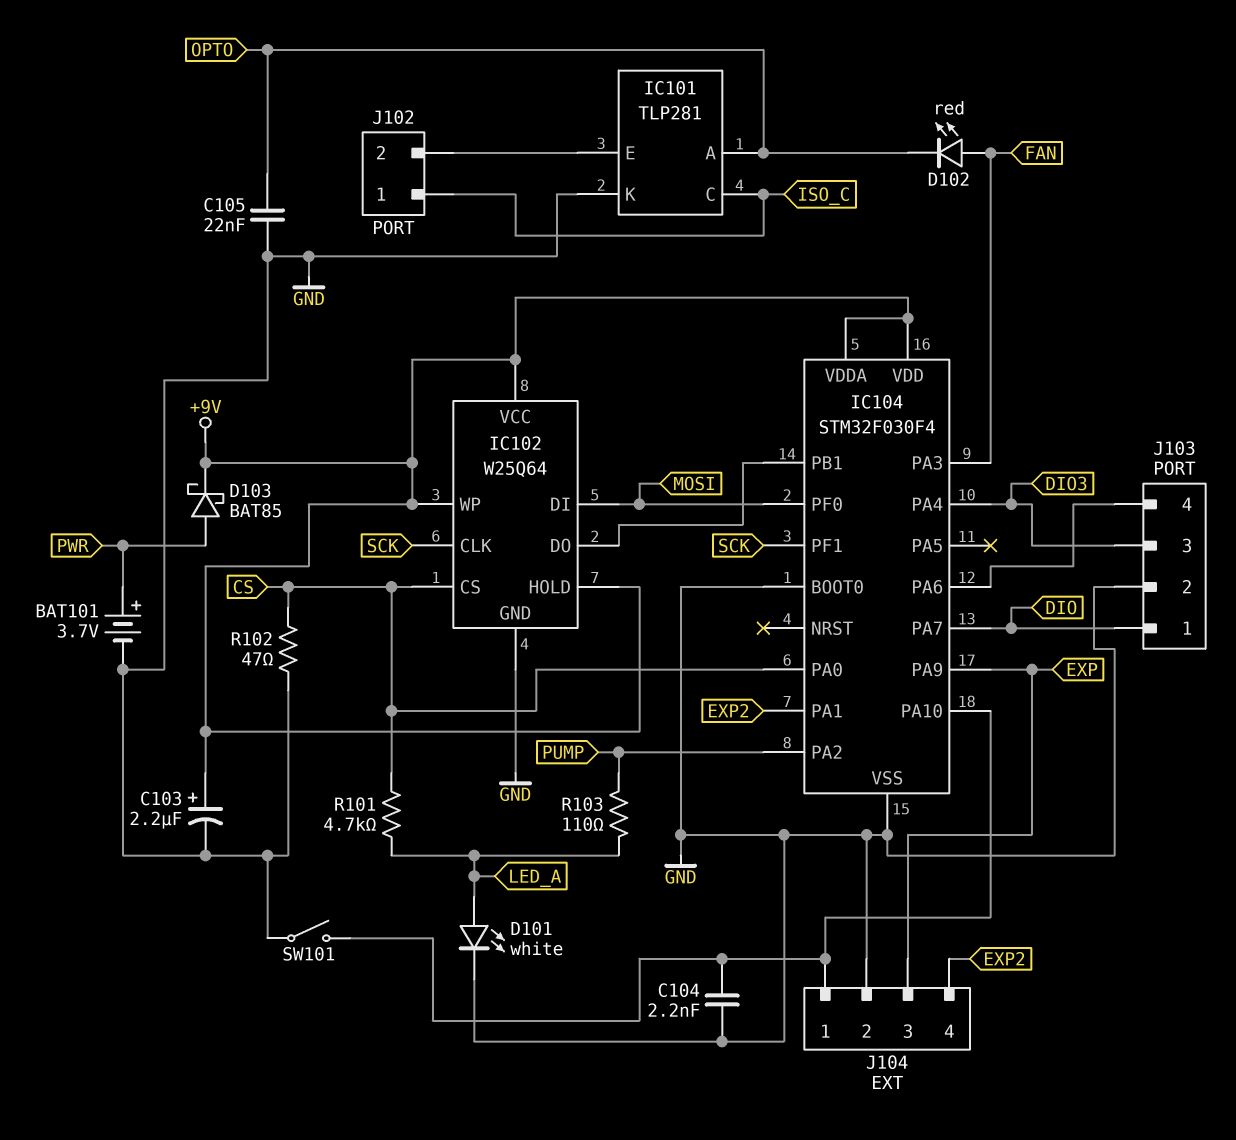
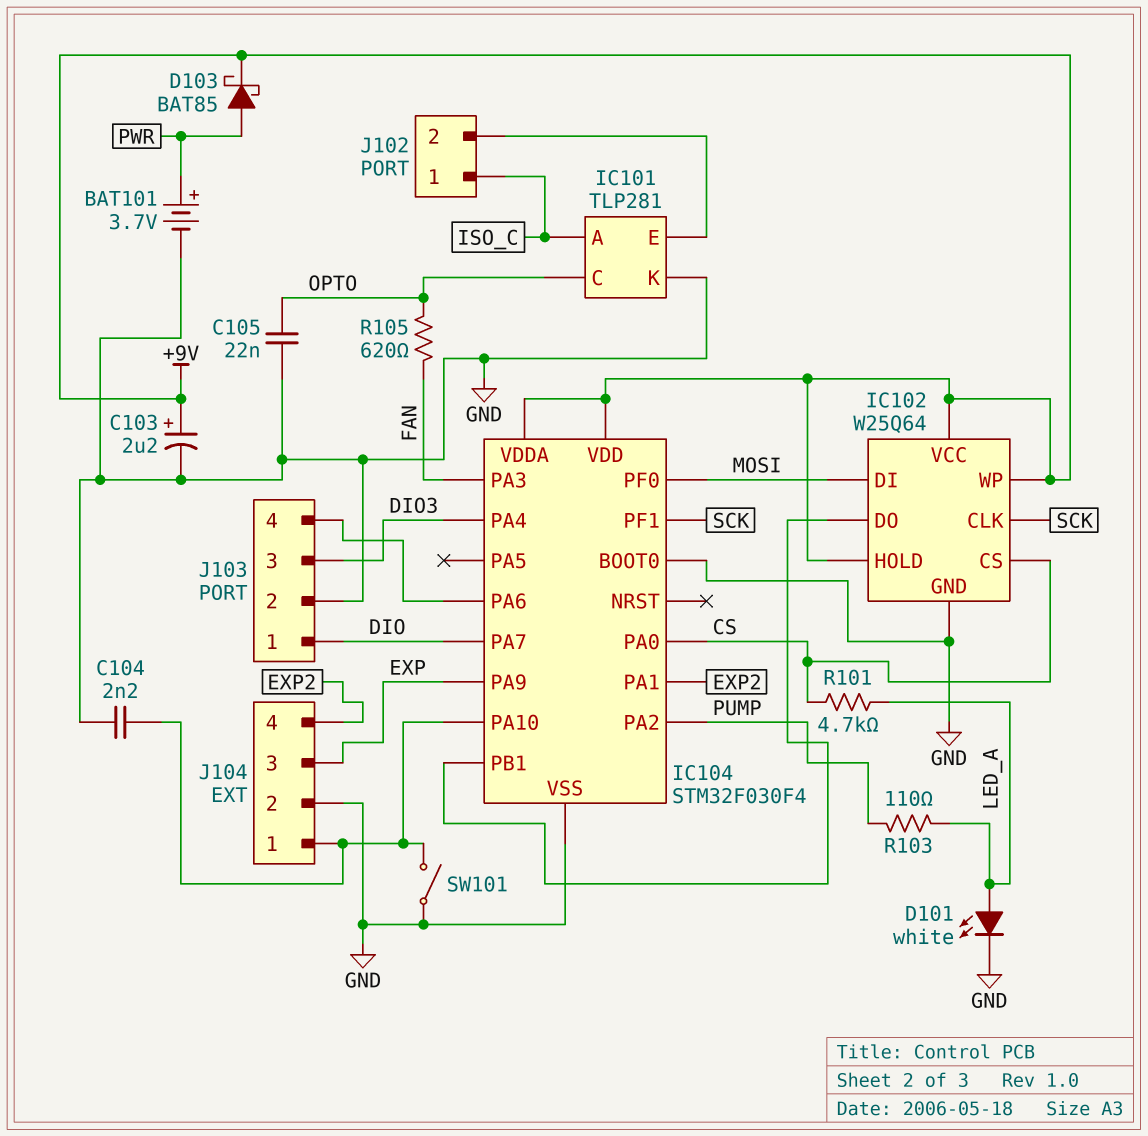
D102: LED red (A FAN, K OPTO) -> none
IC101 pin A: OPTO -> ISO_C
IC101 pin C: ISO_C -> OPTO
R102: 47 (CS, GND) -> none
R105: none -> 620 (FAN, OPTO)

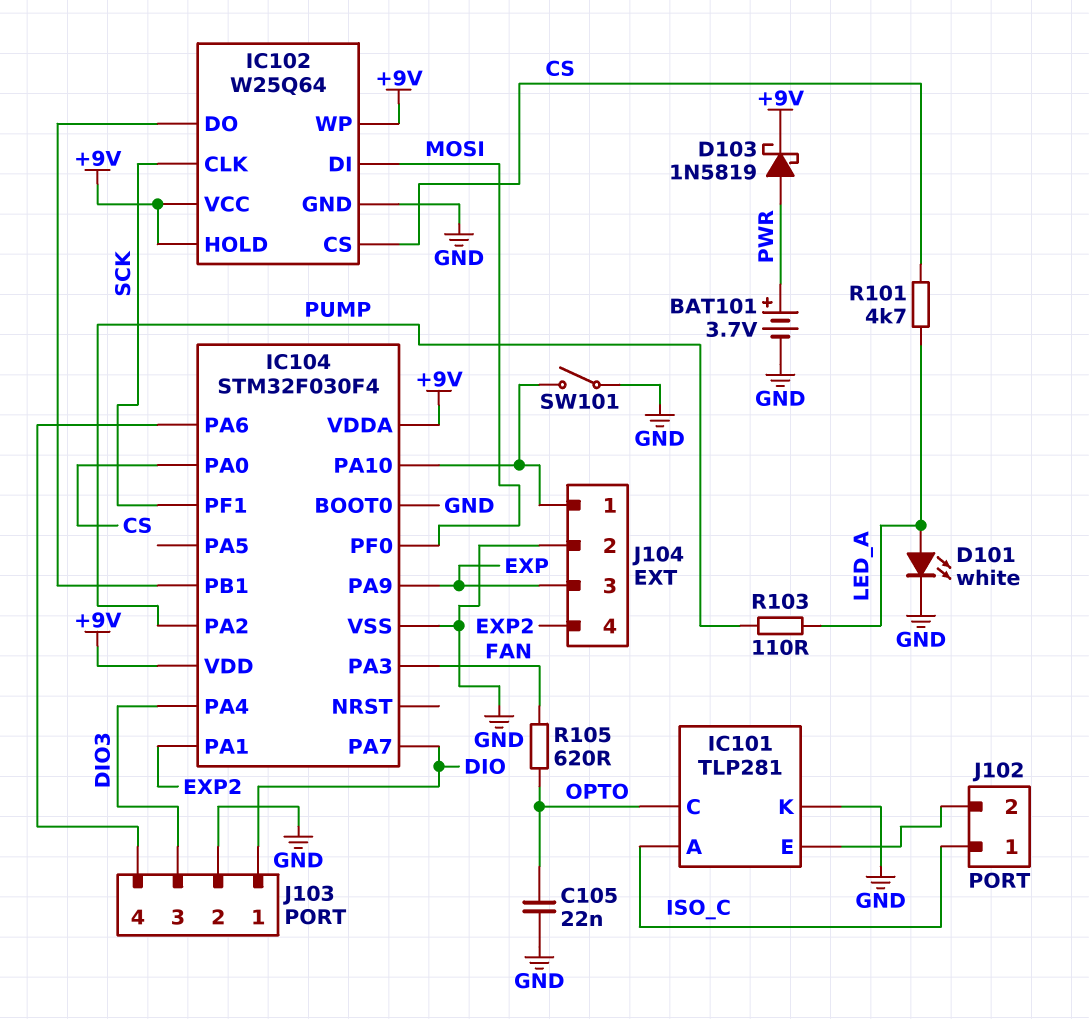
C103: 2.2uF (plus +9V, minus GND) -> none
C104: 2.2nF (GND, IC104/PA10) -> none
D103: schottky BAT85 (A PWR, K +9V) -> schottky 1N5819 (A PWR, K +9V)

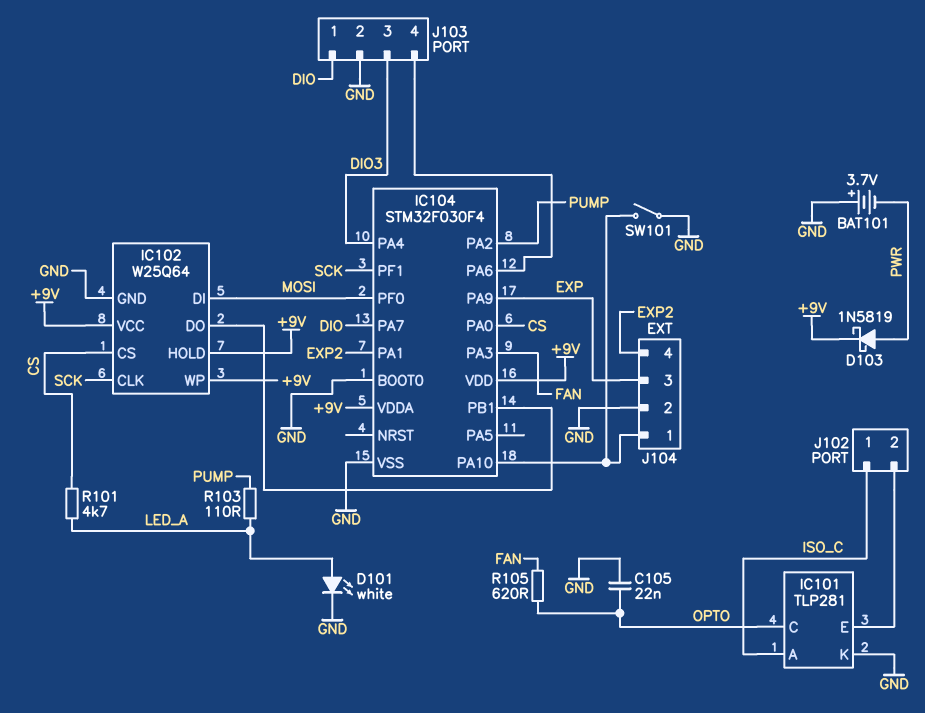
BAT101: 3.7V (plus PWR, minus GND) -> 3.7V (plus GND, minus PWR)

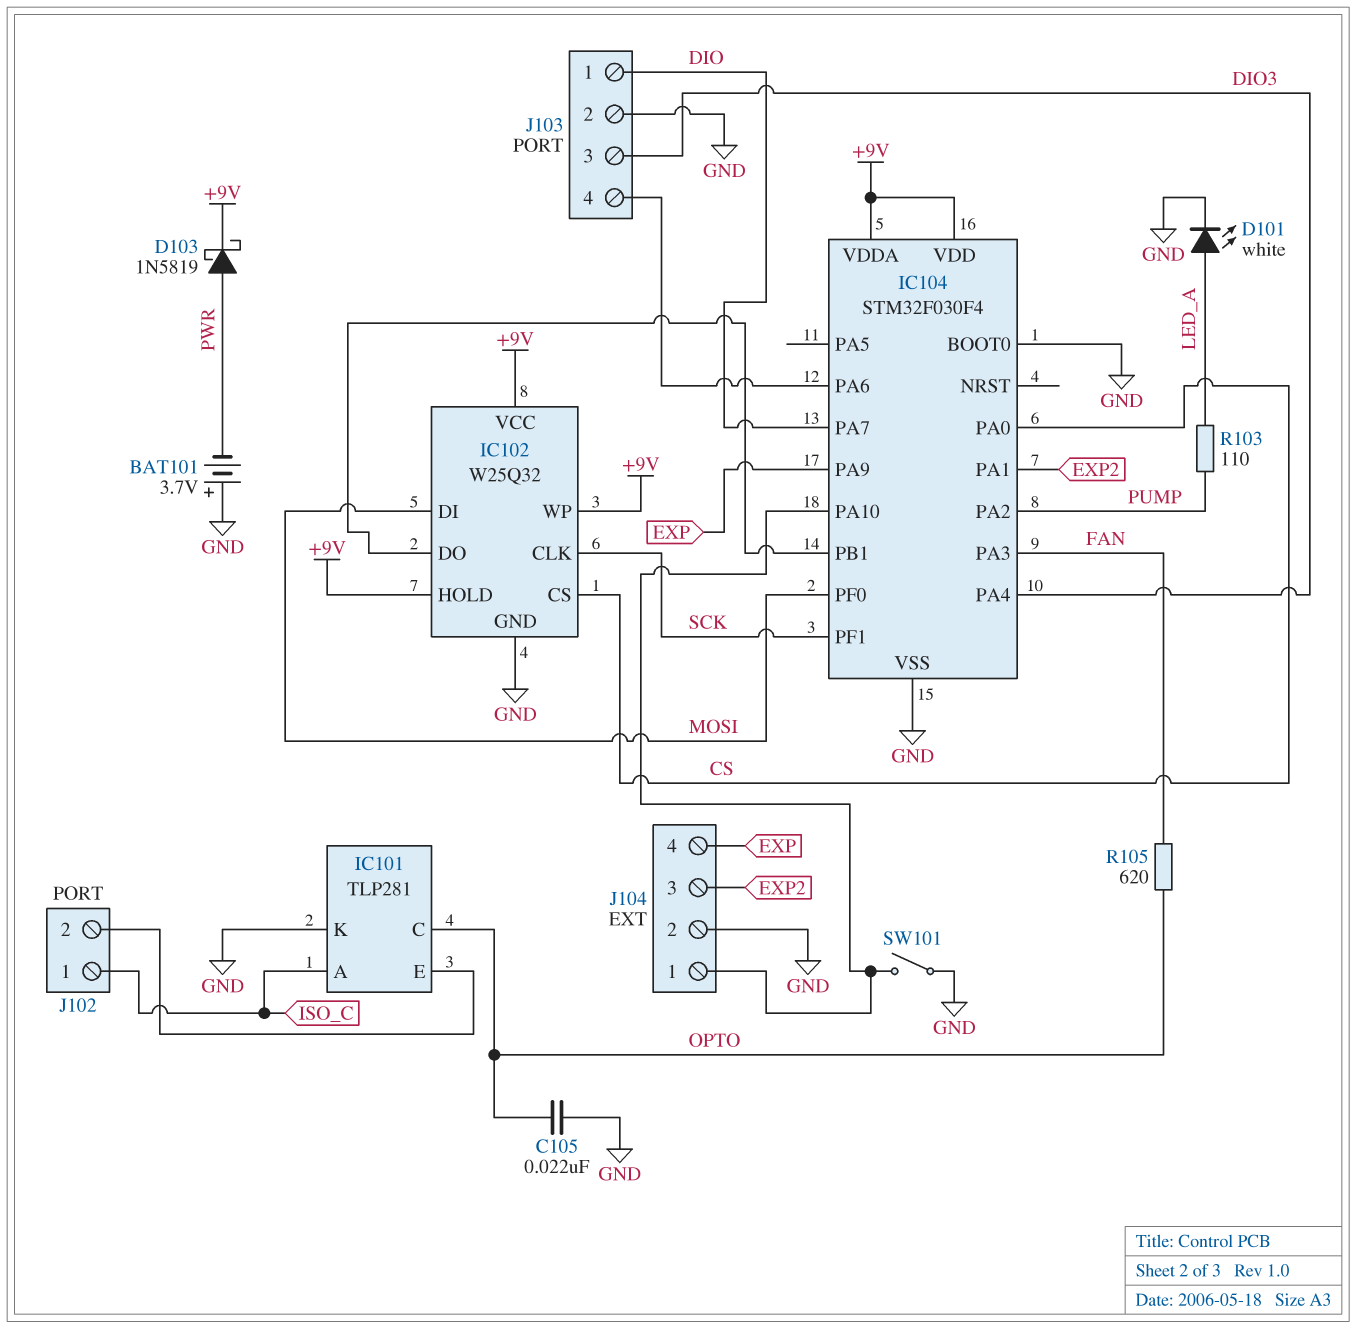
IC102: W25Q64 -> W25Q32
J104 pin 3: EXP -> EXP2
J104 pin 4: EXP2 -> EXP
R101: 4.7k (CS, LED_A) -> none

